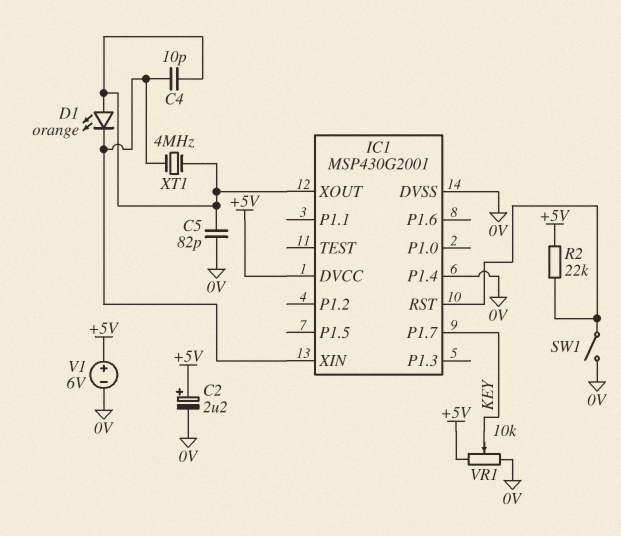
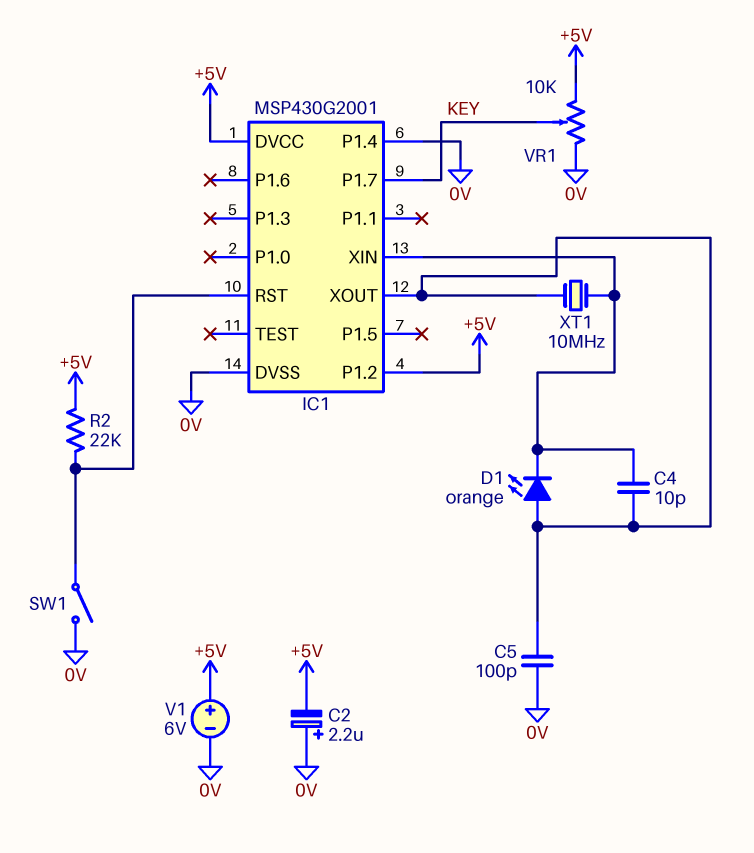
C2: 2.2uF (plus +5V, minus 0V) -> 2.2uF (plus 0V, minus +5V)
C5: 82pF (0V, IC1/XOUT) -> 100pF (0V, IC1/XOUT)
IC1 pin P1.2: none -> +5V
XT1: 4MHz (IC1/XIN, IC1/XOUT) -> 10MHz (IC1/XIN, IC1/XOUT)

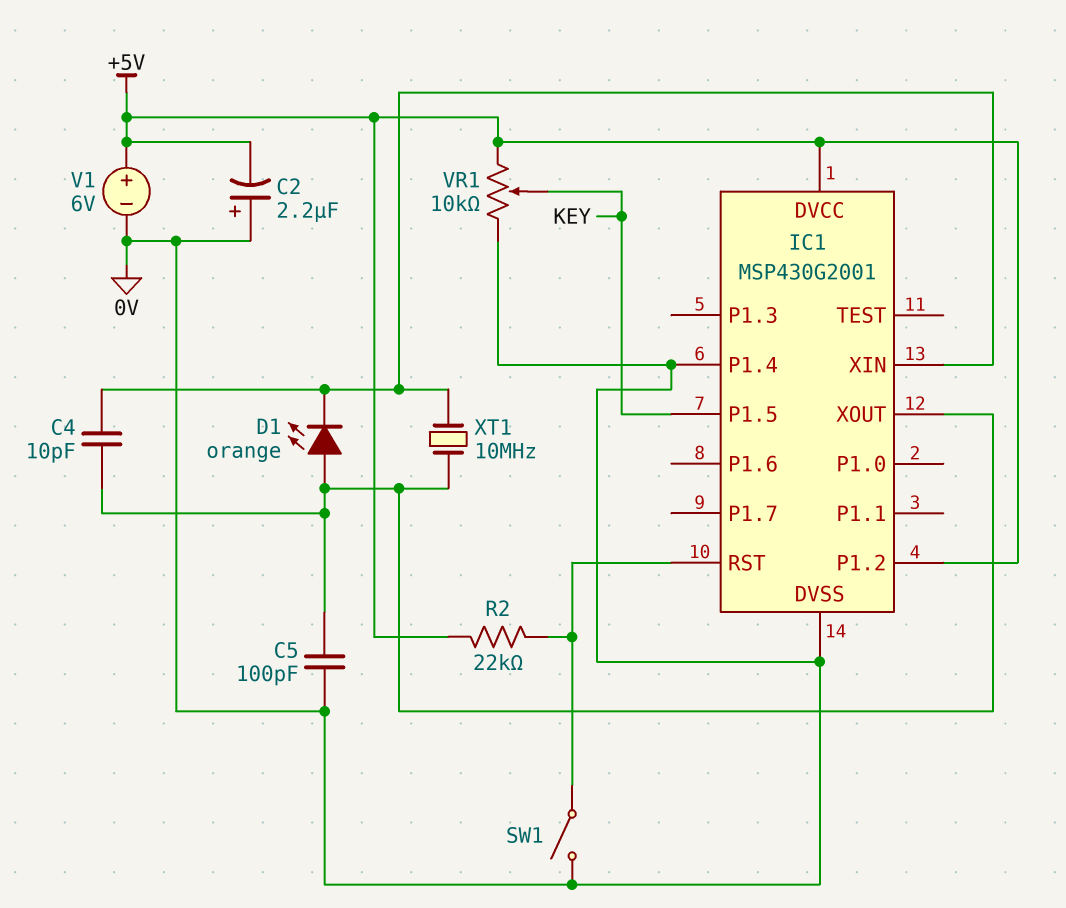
IC1 pin P1.5: none -> KEY
IC1 pin P1.7: KEY -> none

